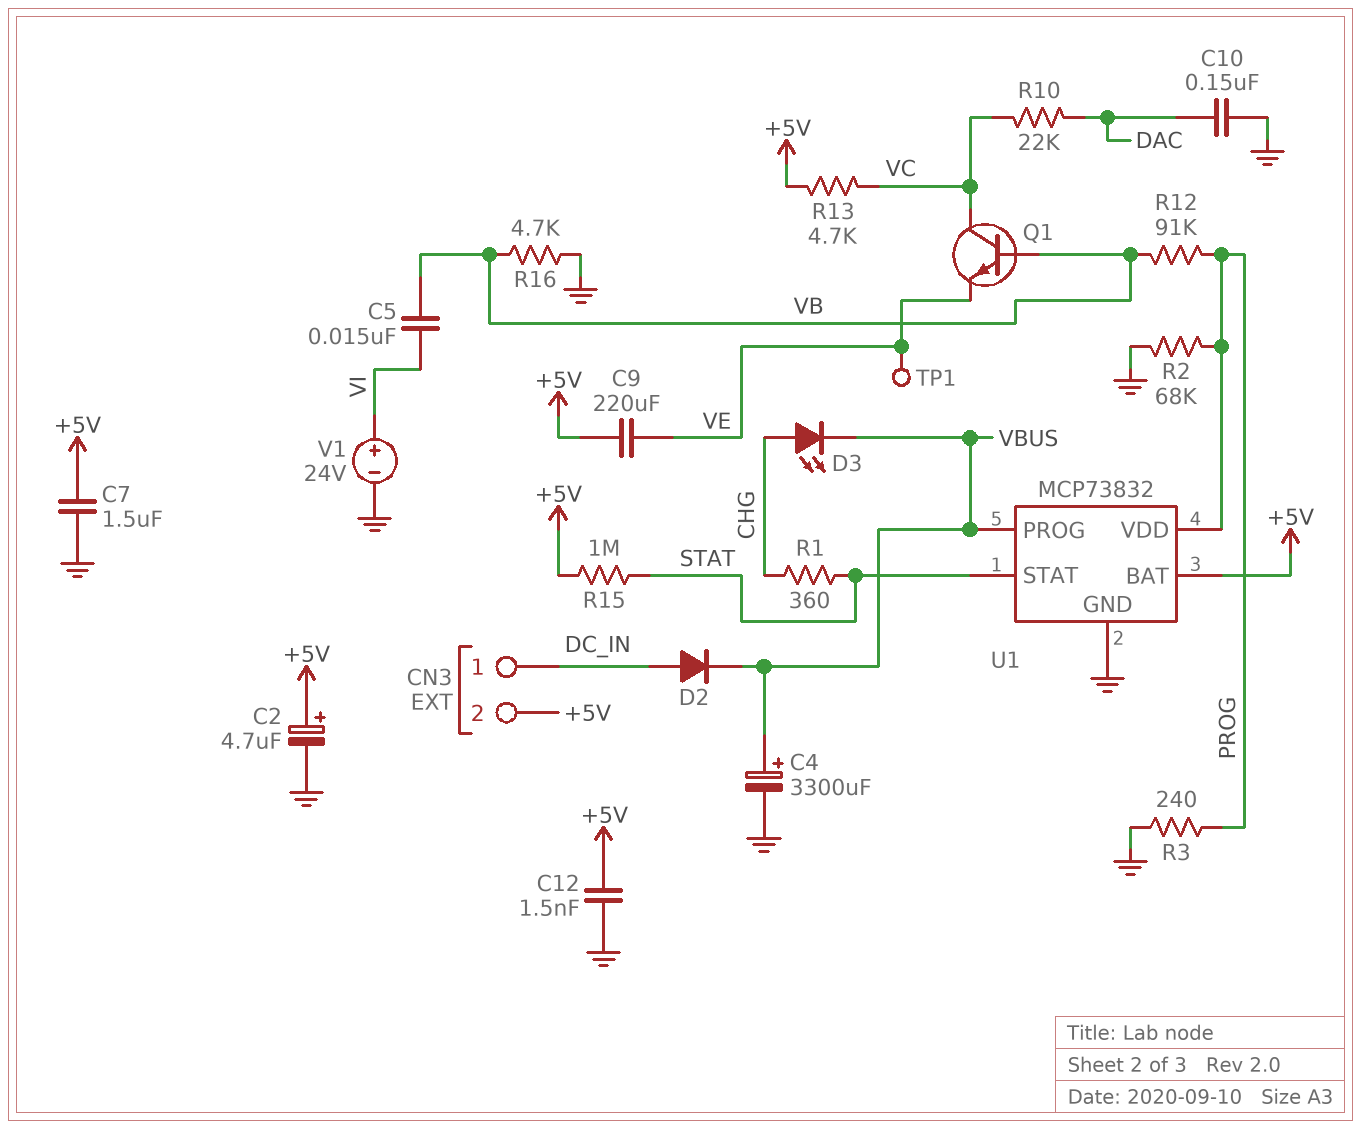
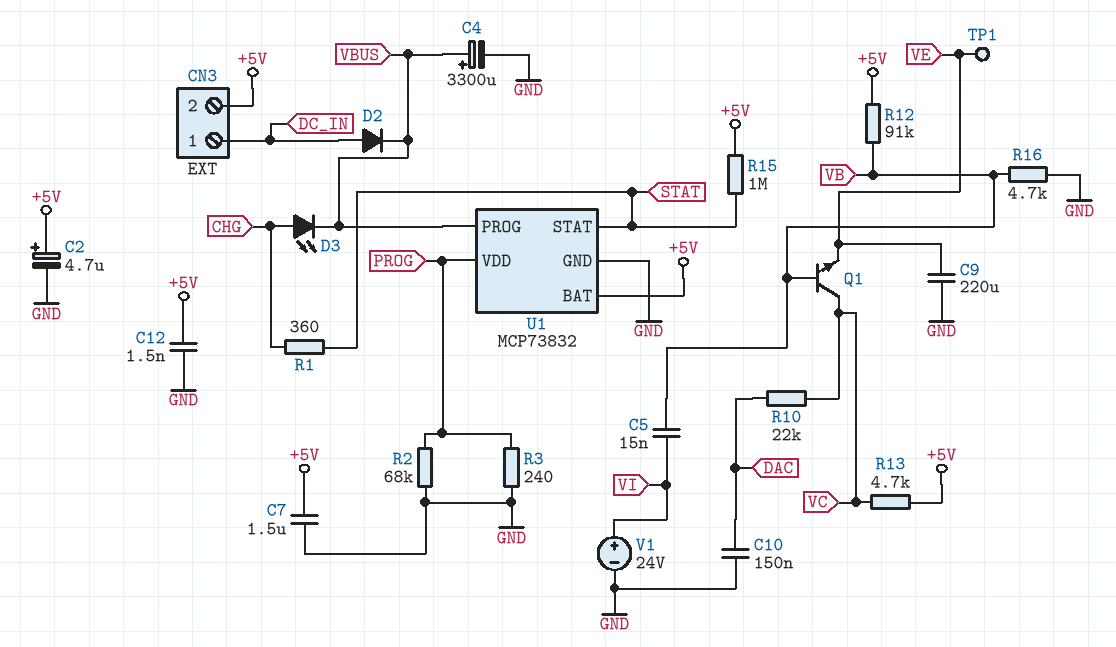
C9: 220uF (+5V, VE) -> 220uF (GND, VE)
R12: 91k (PROG, VB) -> 91k (+5V, VB)

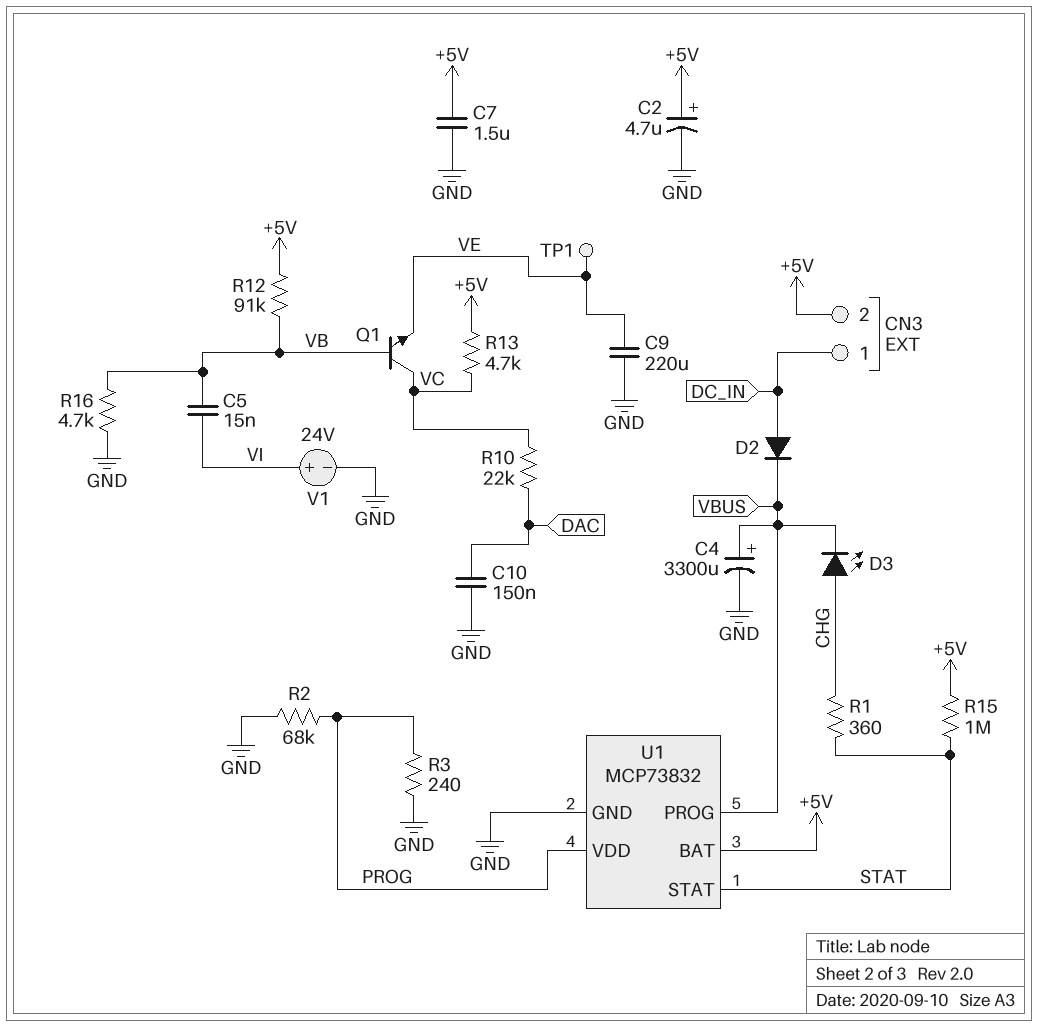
C12: 1.5nF (+5V, GND) -> none

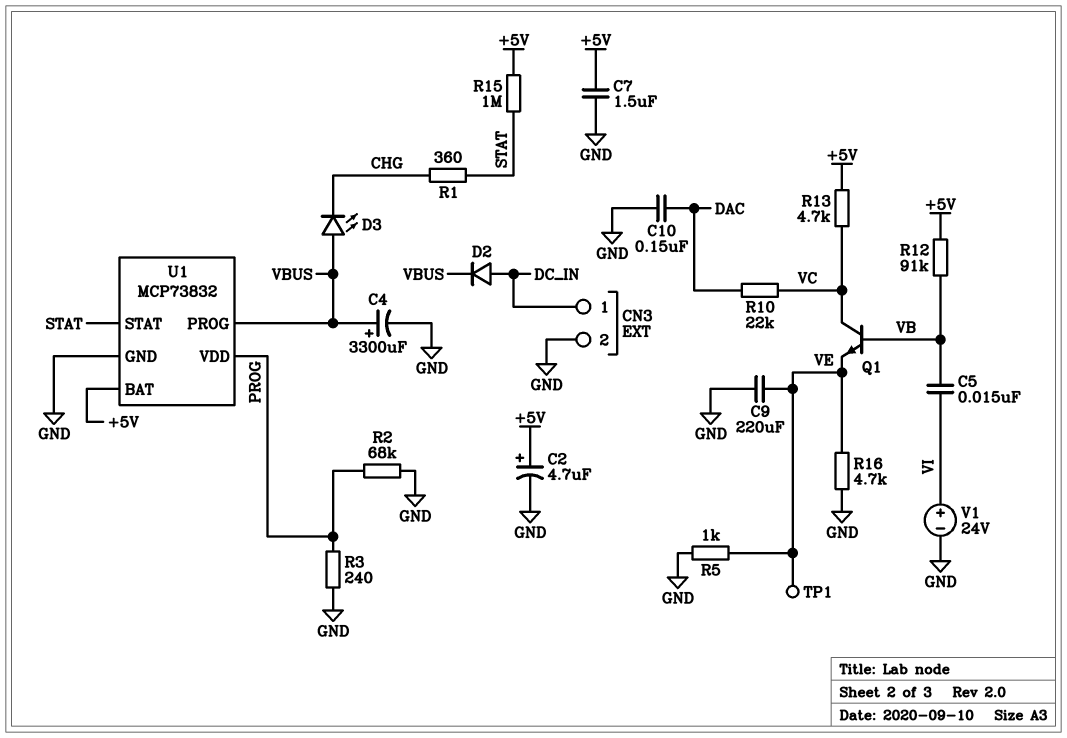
CN3 pin 2: +5V -> GND
D3: LED (A CHG, K VBUS) -> LED (A VBUS, K CHG)
R5: none -> 1k (GND, VE)
R16: 4.7k (GND, VB) -> 4.7k (GND, VE)

